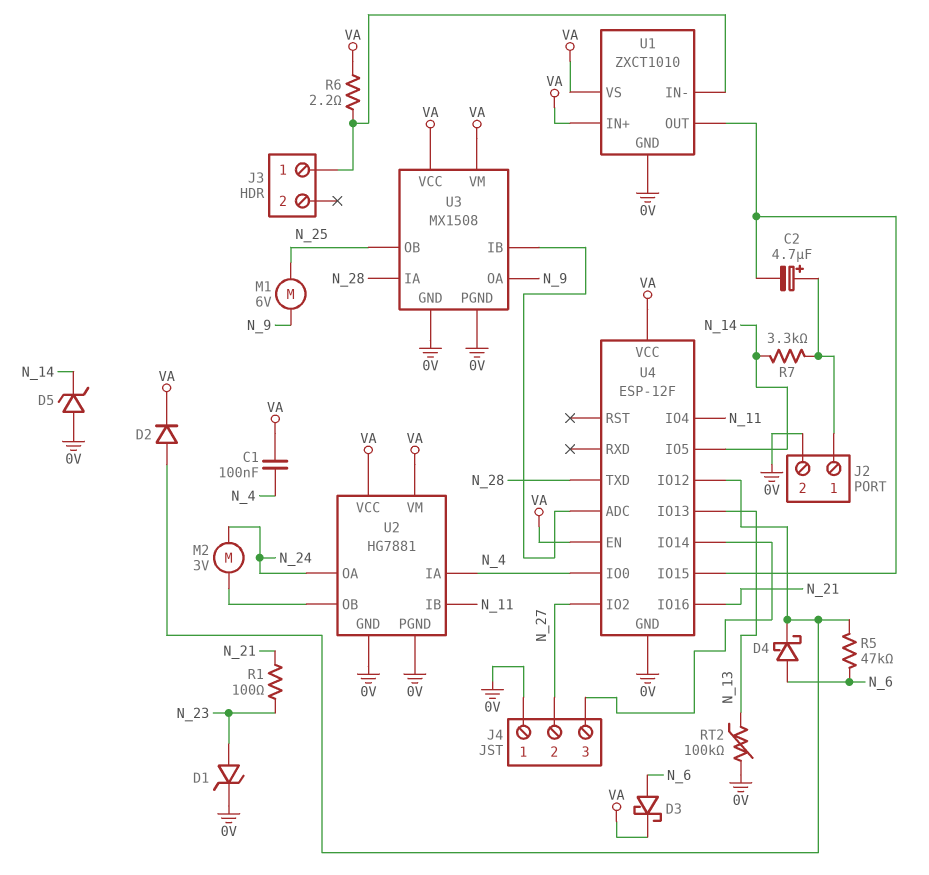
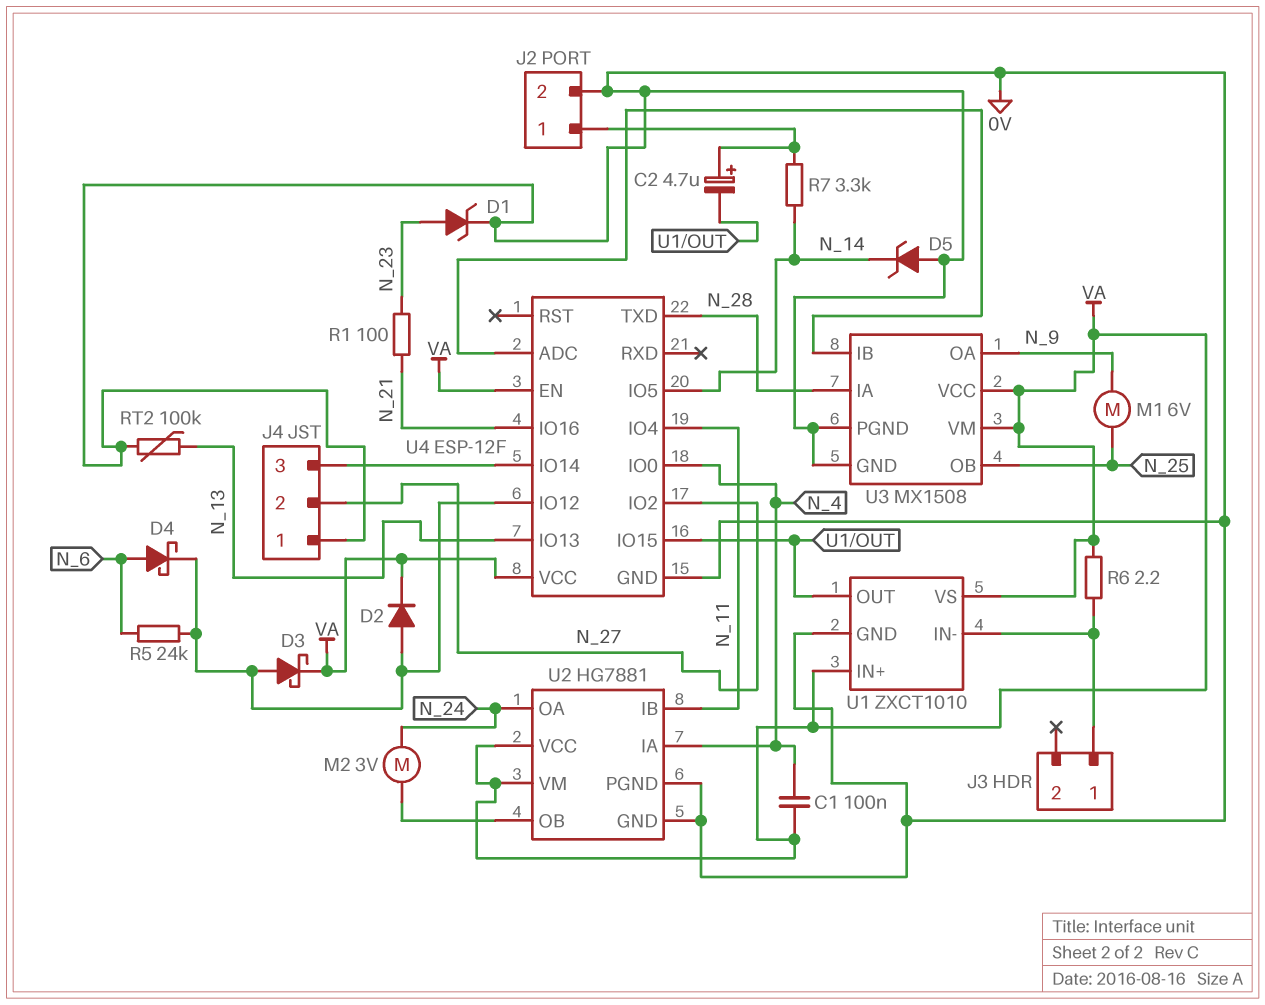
D3: schottky (A N_6, K VA) -> schottky (A U4/IO12, K VA)
R5: 47k (N_6, U4/IO12) -> 24k (N_6, U4/IO12)

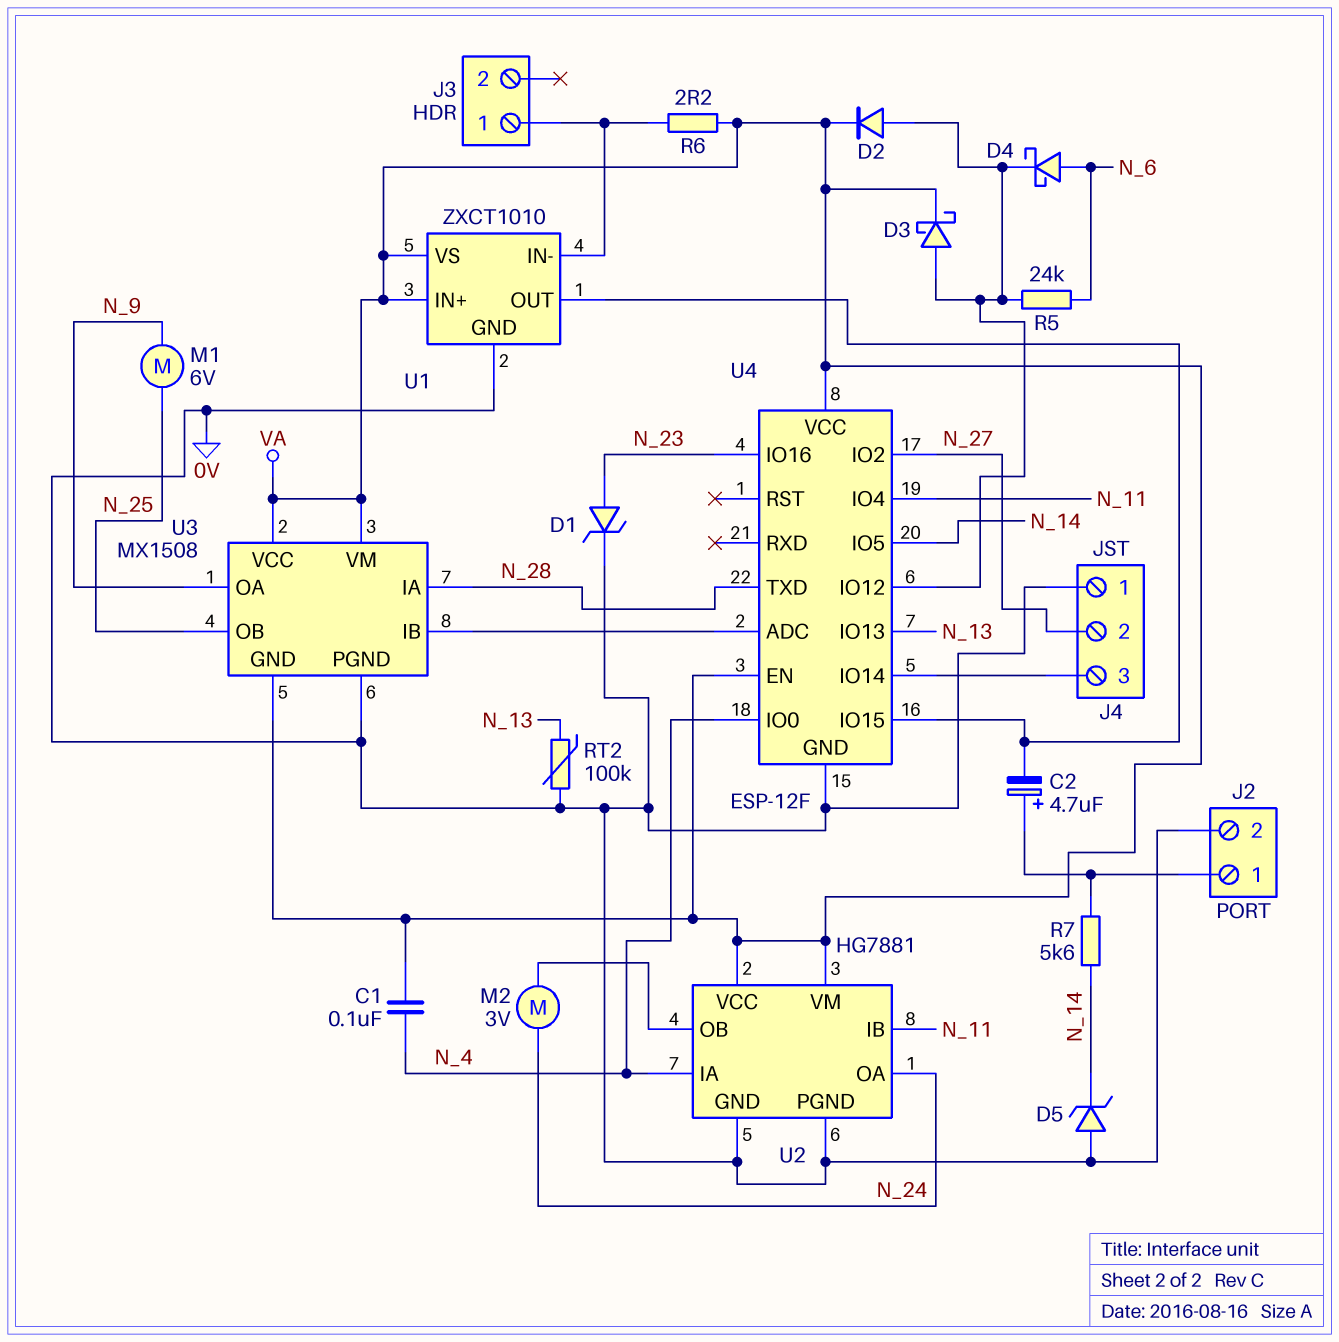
R1: 100 (N_21, N_23) -> none
R7: 3.3k (J2/1, N_14) -> 5.6k (J2/1, N_14)
U3 pin GND: 0V -> VA
U4 pin IO16: N_21 -> N_23

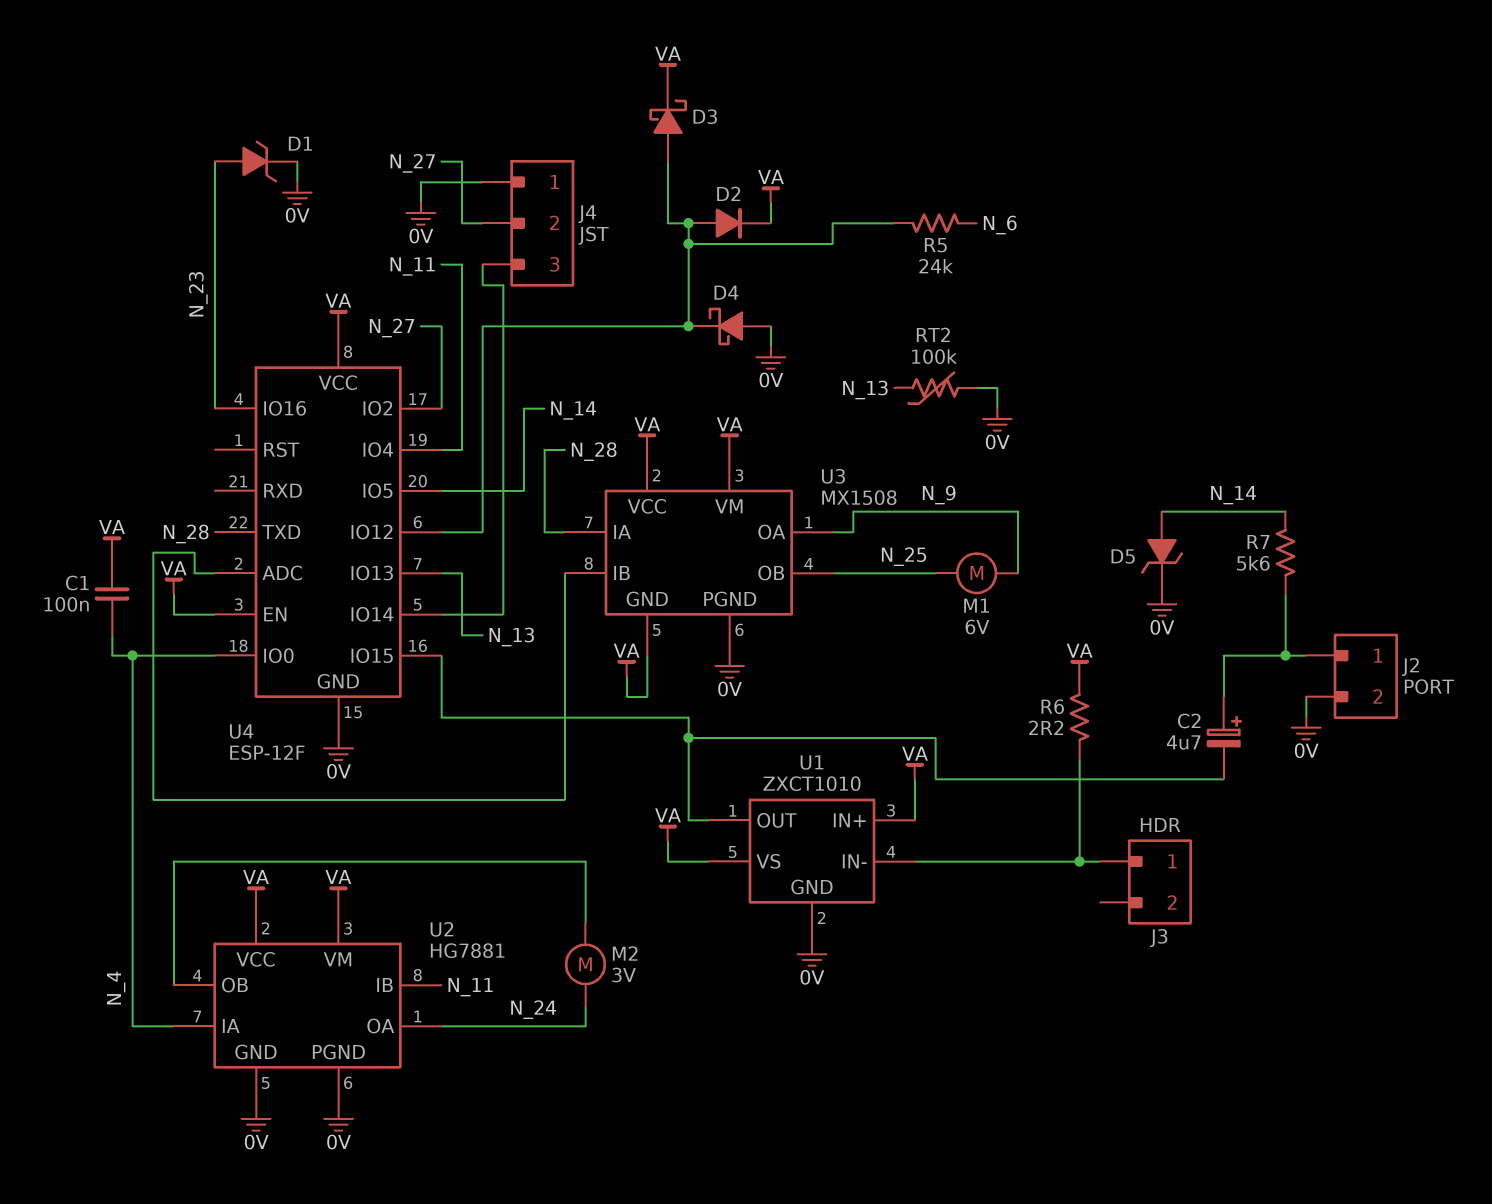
D4: schottky (A N_6, K U4/IO12) -> schottky (A 0V, K U4/IO12)
D5: zener (A 0V, K N_14) -> zener (A N_14, K 0V)

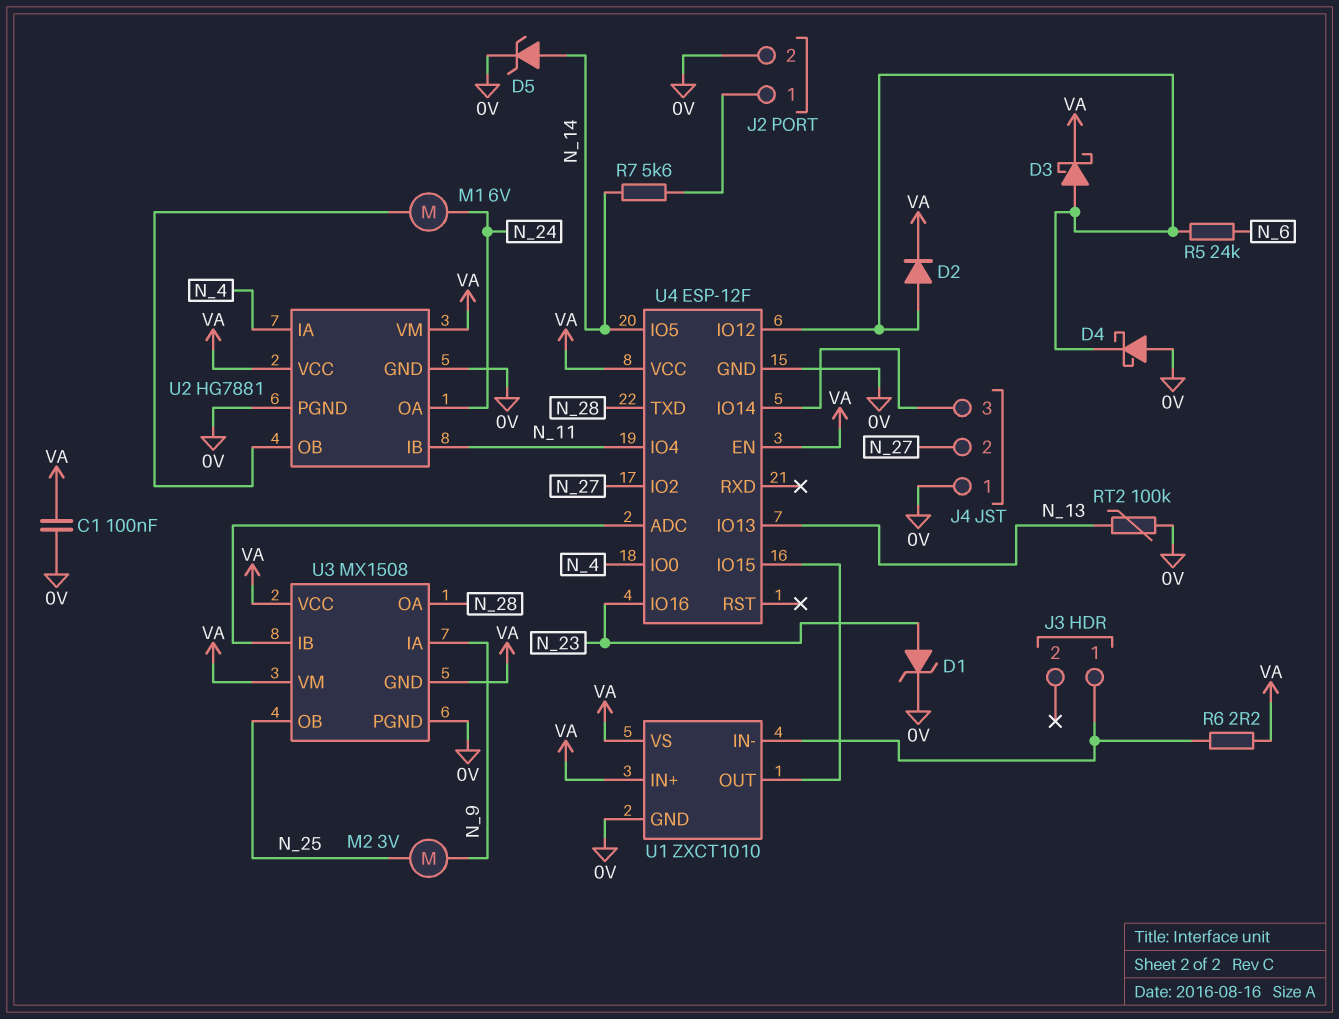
C1: 100nF (N_4, VA) -> 100nF (0V, VA)
C2: 4.7uF (plus J2/1, minus U1/OUT) -> none
M1: motor 6V (N_9, N_25) -> motor 6V (N_24, U2/OB)
M2: motor 3V (N_24, U2/OB) -> motor 3V (N_9, N_25)
U3 pin IA: N_28 -> N_9
U3 pin OA: N_9 -> N_28

